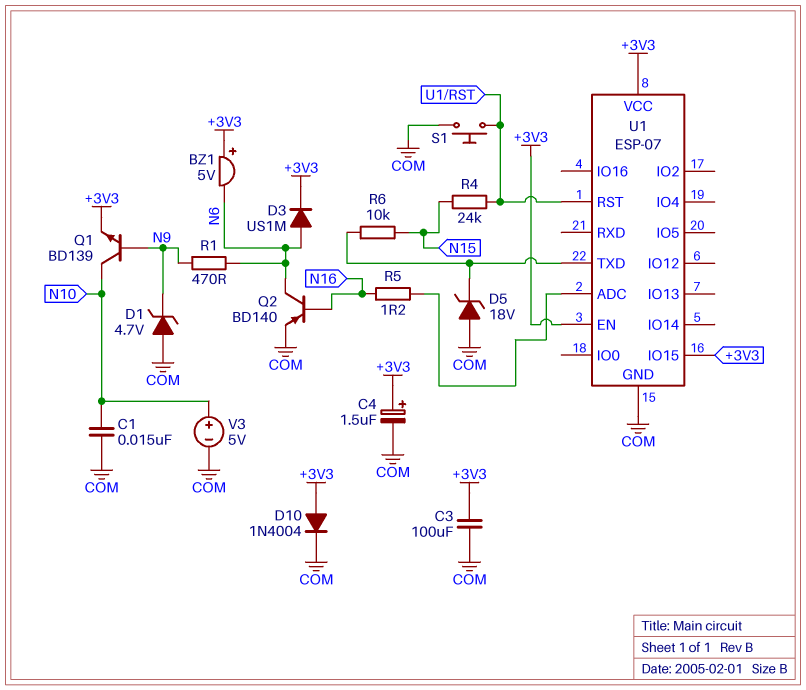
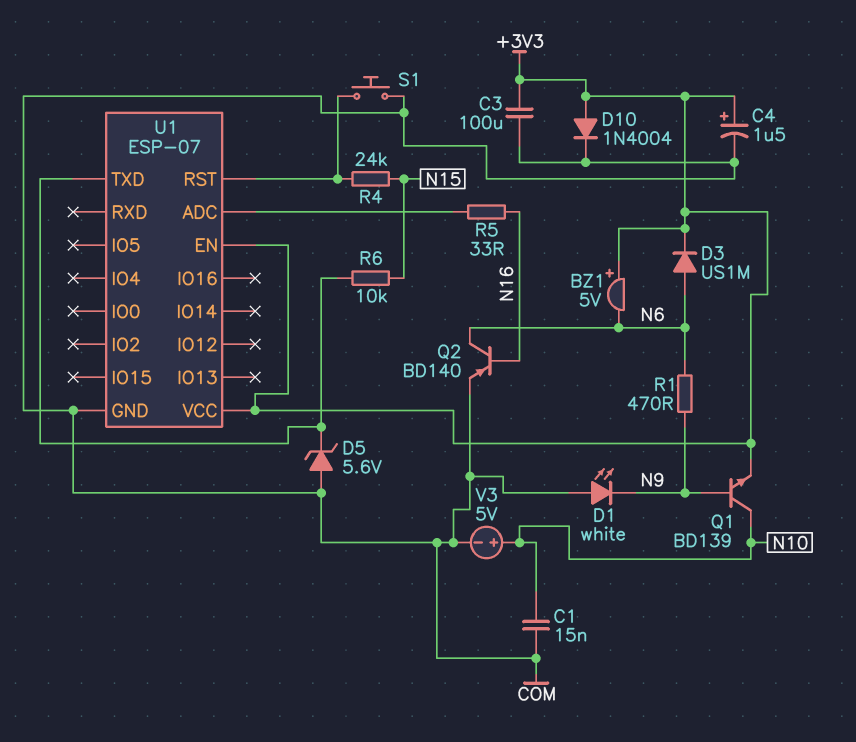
D1: zener 4.7V (A COM, K N9) -> LED white (A COM, K N9)
D5: zener 18V (A COM, K U1/TXD) -> zener 5.6V (A COM, K U1/TXD)
R5: 1.2 (N16, U1/ADC) -> 33 (N16, U1/ADC)
U1 pin IO15: +3V3 -> none

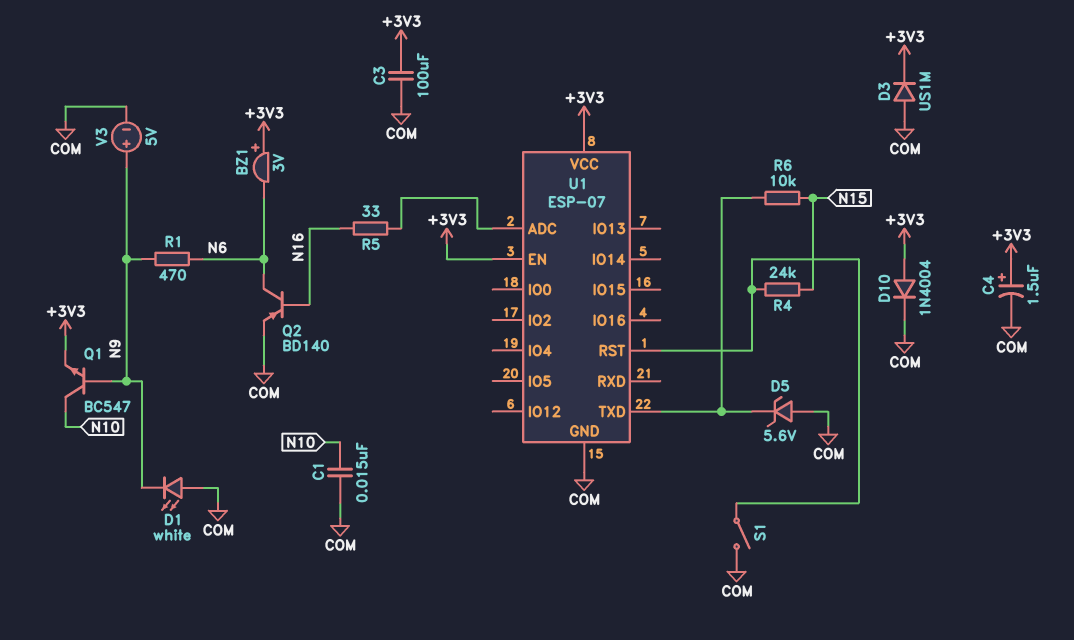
BZ1: buzzer 5V (plus +3V3, minus N6) -> buzzer 3V (plus +3V3, minus N6)
D3: diode US1M (A N6, K +3V3) -> diode US1M (A COM, K +3V3)
Q1: NPN BD139 (B N9, C N10, E +3V3) -> NPN BC547 (B N9, C N10, E +3V3)
S1: button (COM, U1/RST) -> switch (COM, U1/RST)
V3: 5V (plus N10, minus COM) -> 5V (plus N9, minus COM)

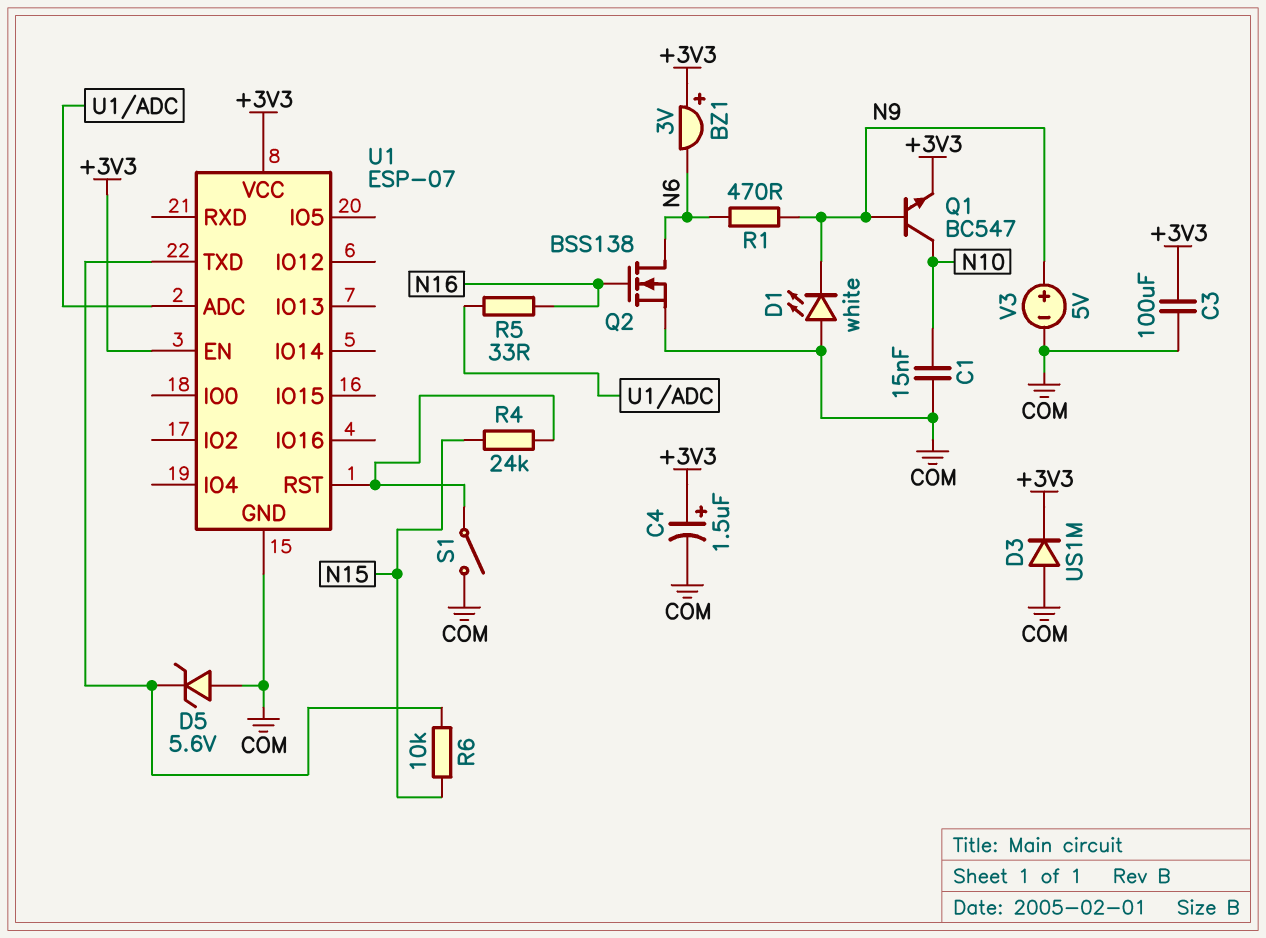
D10: diode 1N4004 (A +3V3, K COM) -> none
Q2: PNP BD140 (B N16, C N6, E COM) -> NMOS BSS138 (G N16, D N6, S COM)

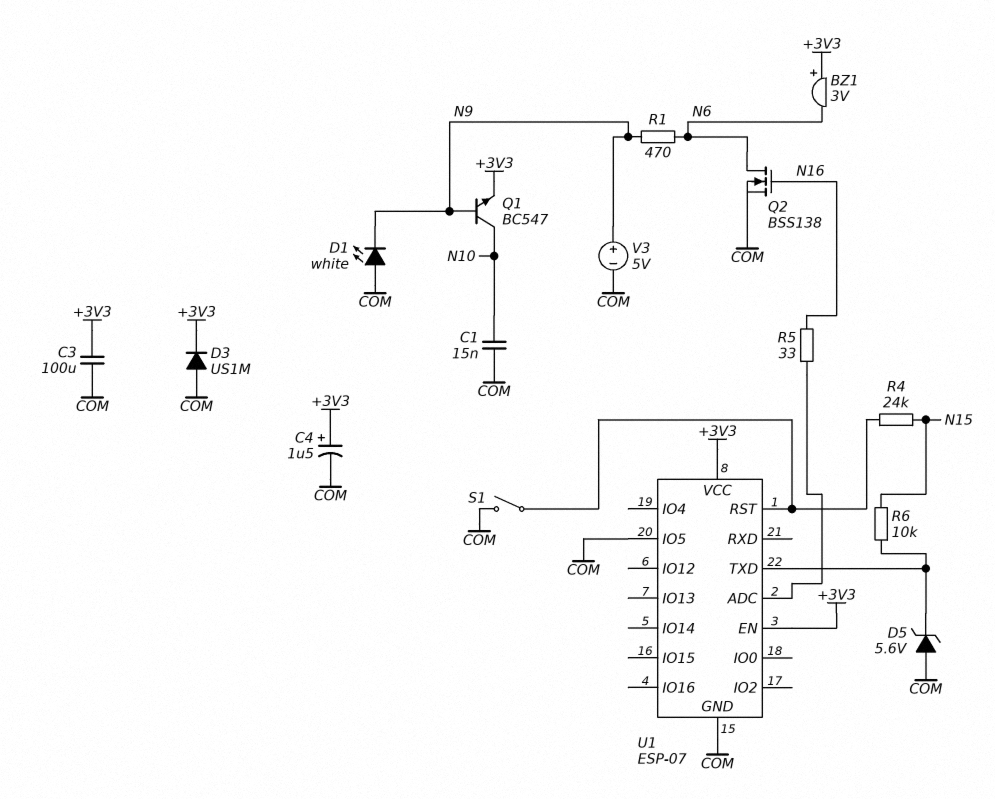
U1 pin IO5: none -> COM

